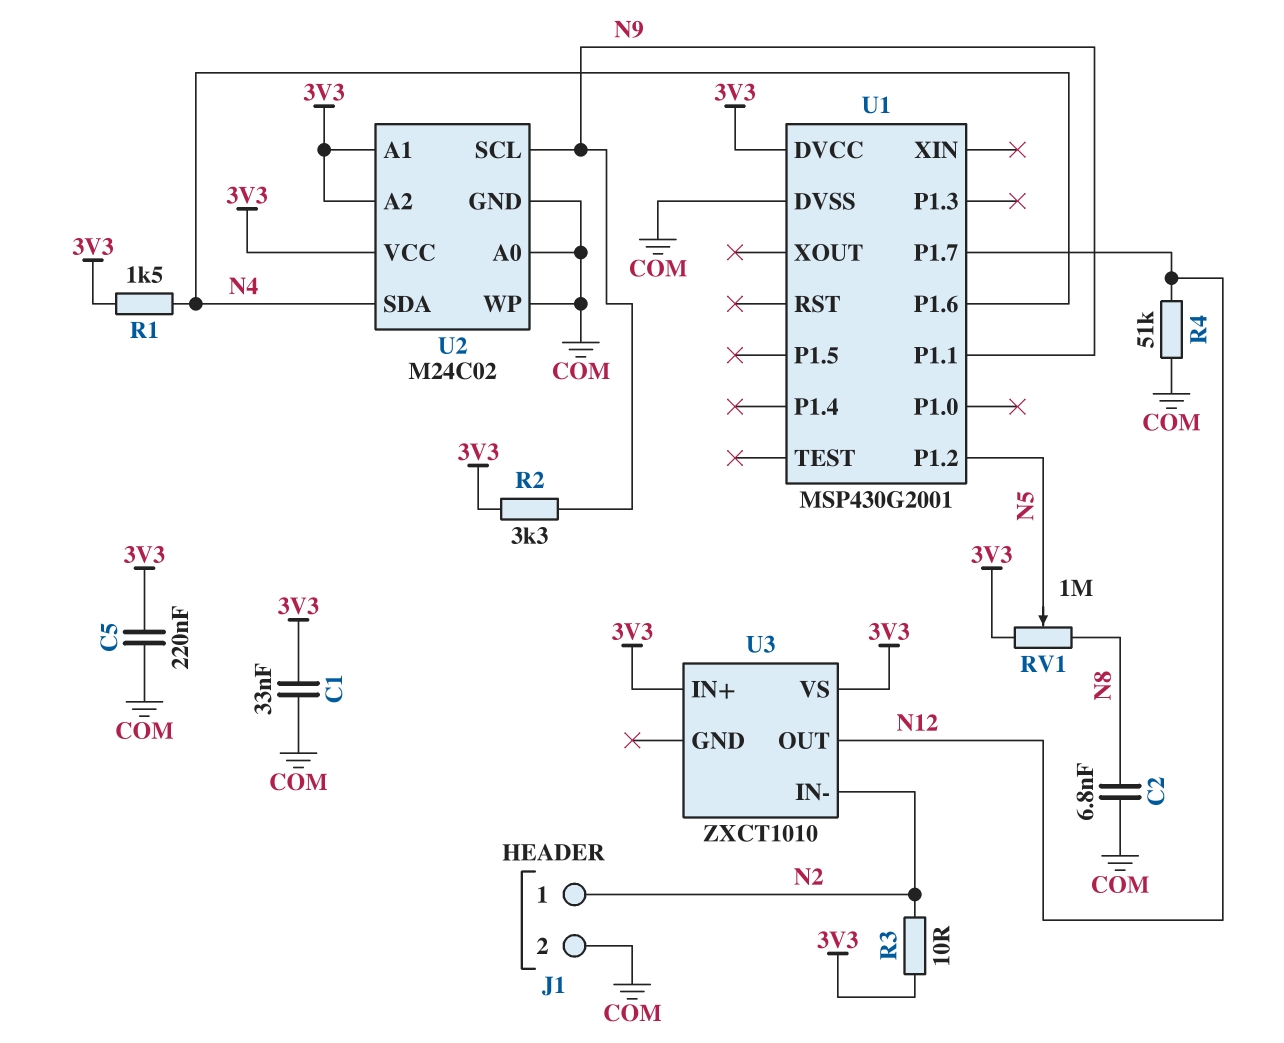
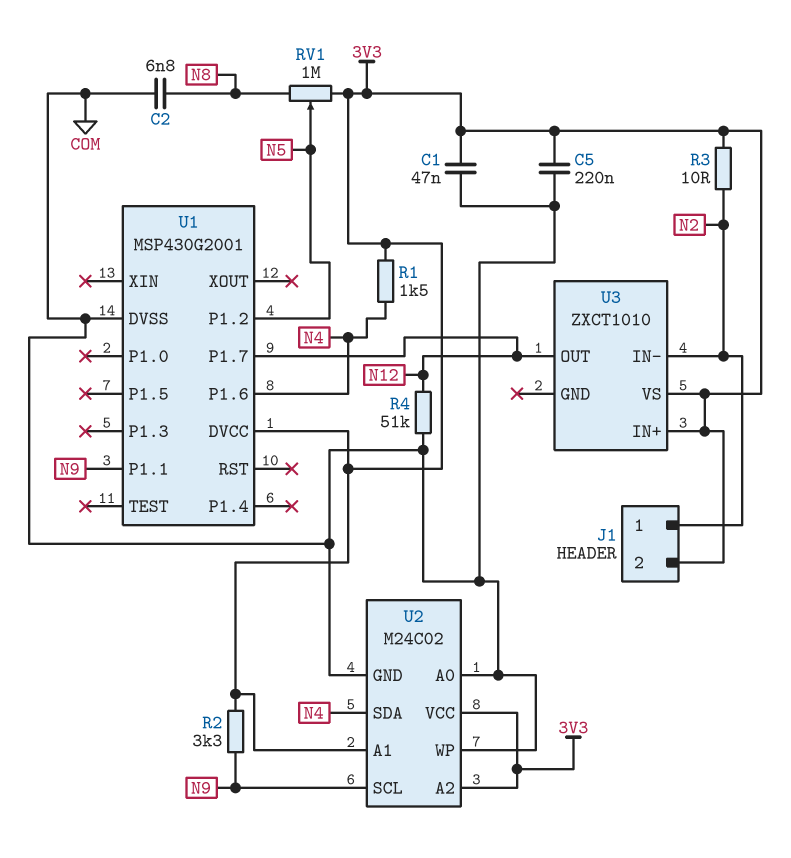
C1: 33nF (3V3, COM) -> 47nF (3V3, COM)
J1 pin 2: COM -> 3V3

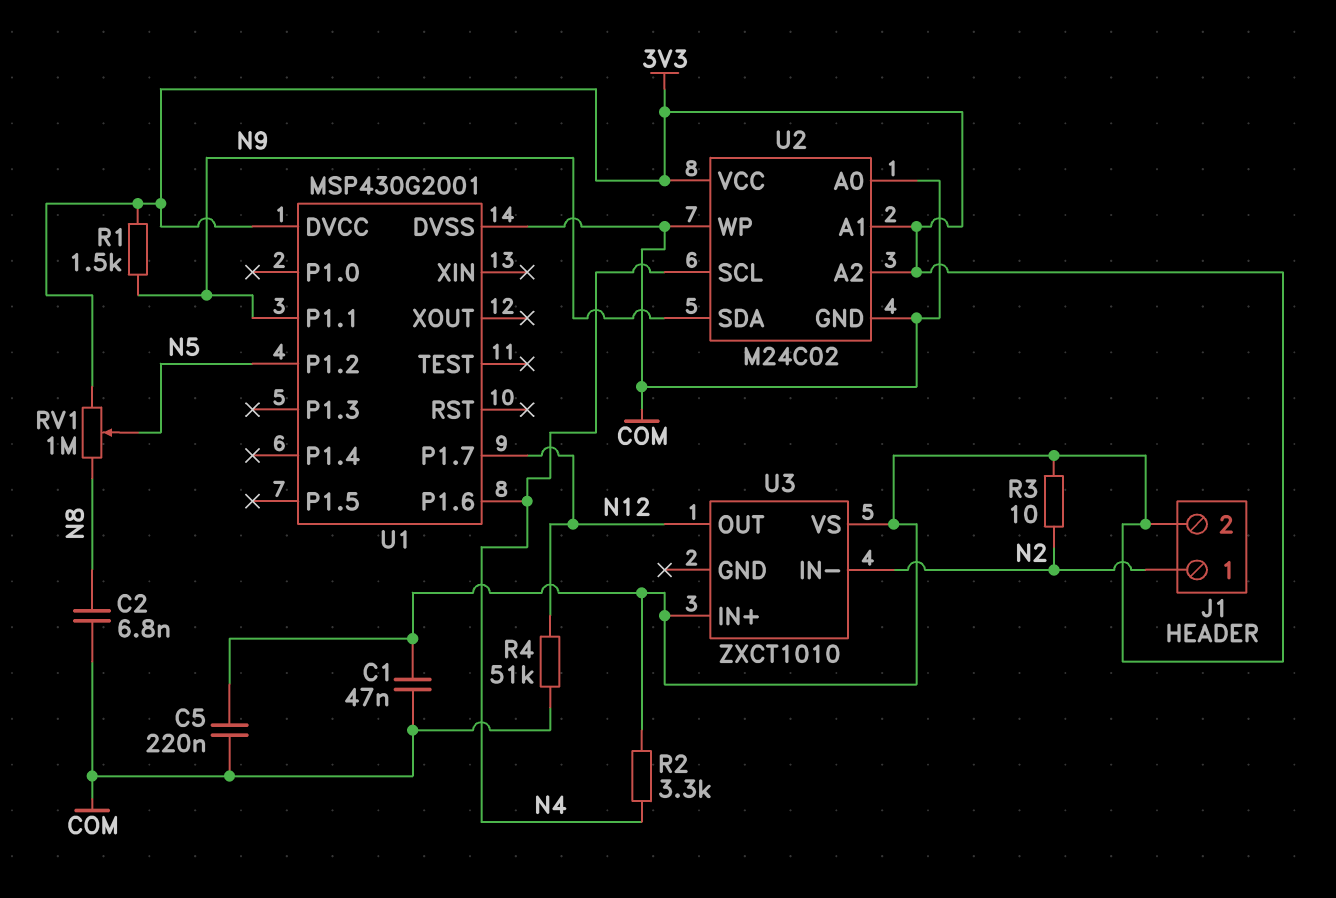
R1: 1.5k (3V3, N4) -> 1.5k (3V3, N9)
R2: 3.3k (3V3, N9) -> 3.3k (3V3, N4)
U2 pin SCL: N9 -> N4
U2 pin SDA: N4 -> N9

